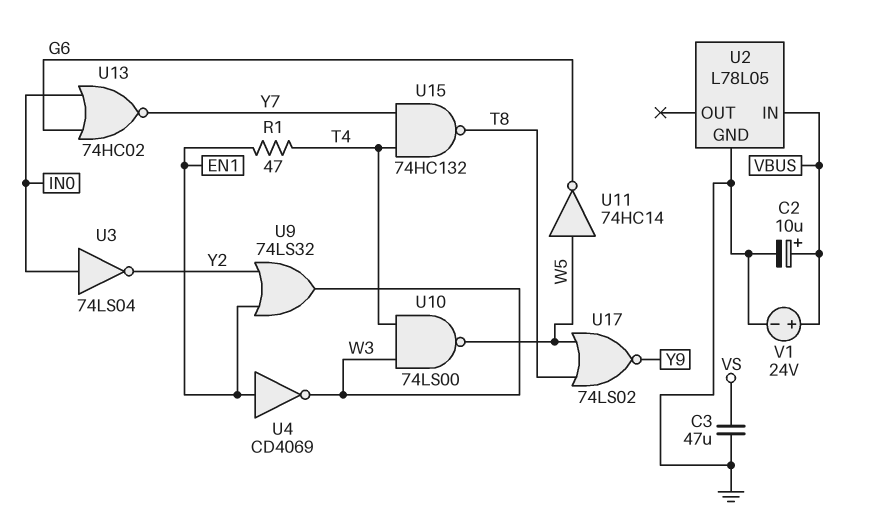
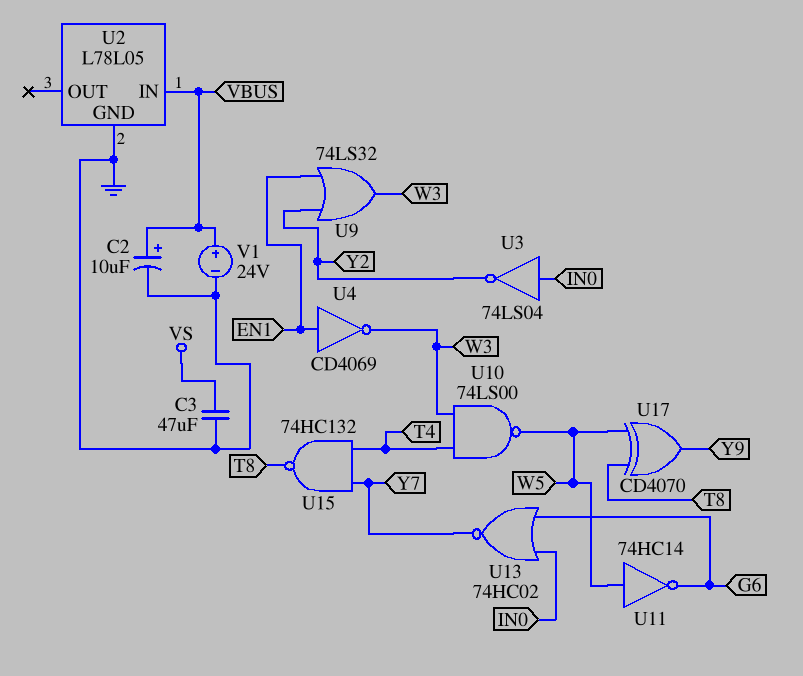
R1: 47 (EN1, T4) -> none
U17: NOR 74LS02 (in T8, in W5, out Y9) -> XOR CD4070 (in T8, in W5, out Y9)

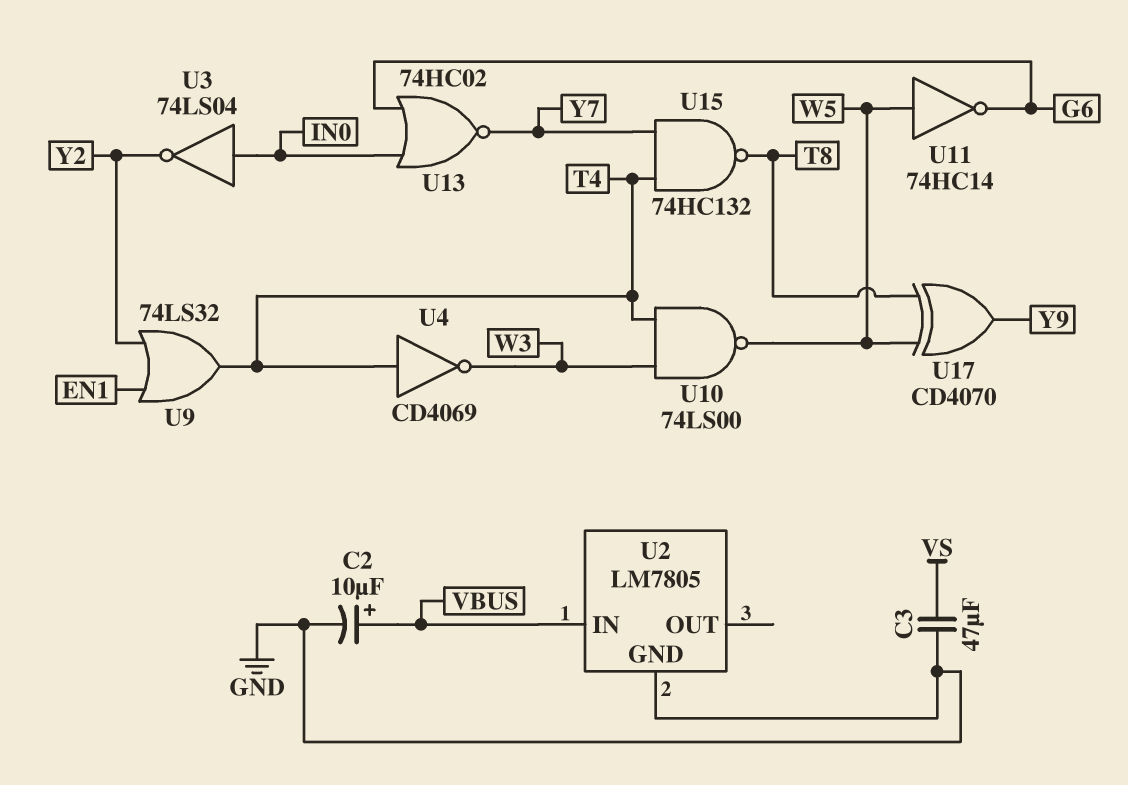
U2: L78L05 -> LM7805
U4: NOT CD4069 (in EN1, out W3) -> NOT CD4069 (in T4, out W3)
U9: OR 74LS32 (in EN1, in Y2, out W3) -> OR 74LS32 (in EN1, in Y2, out T4)
V1: 24V (plus VBUS, minus GND) -> none

